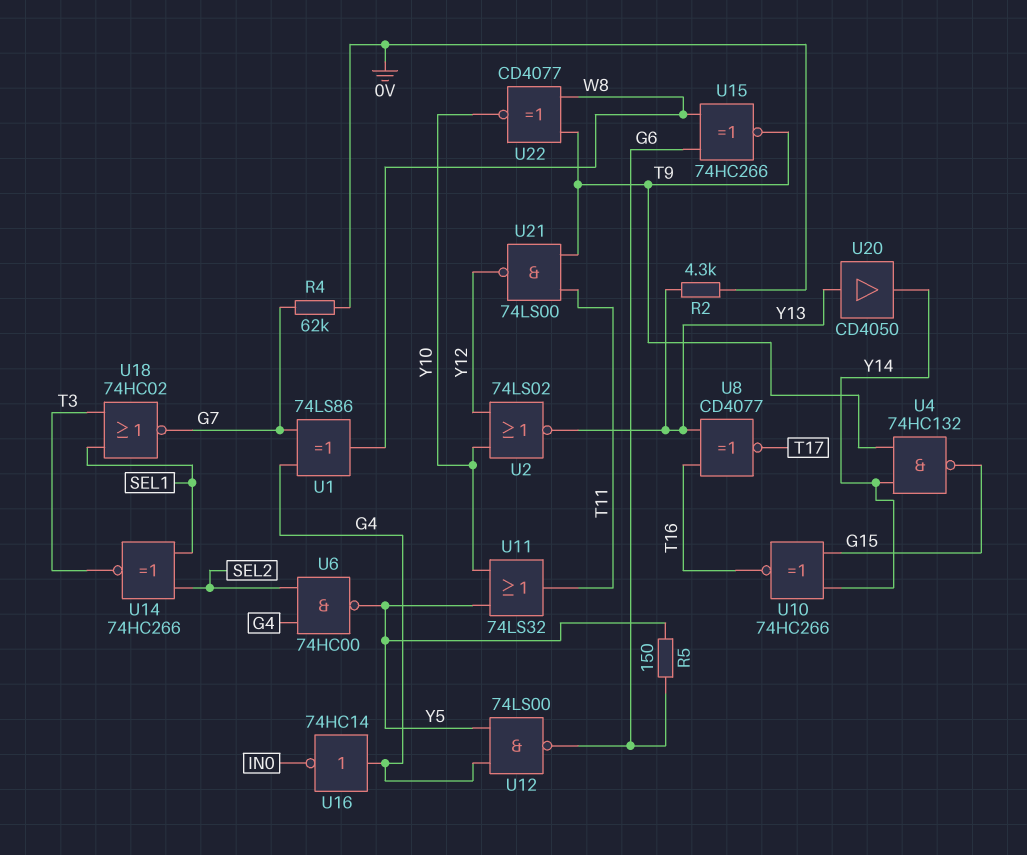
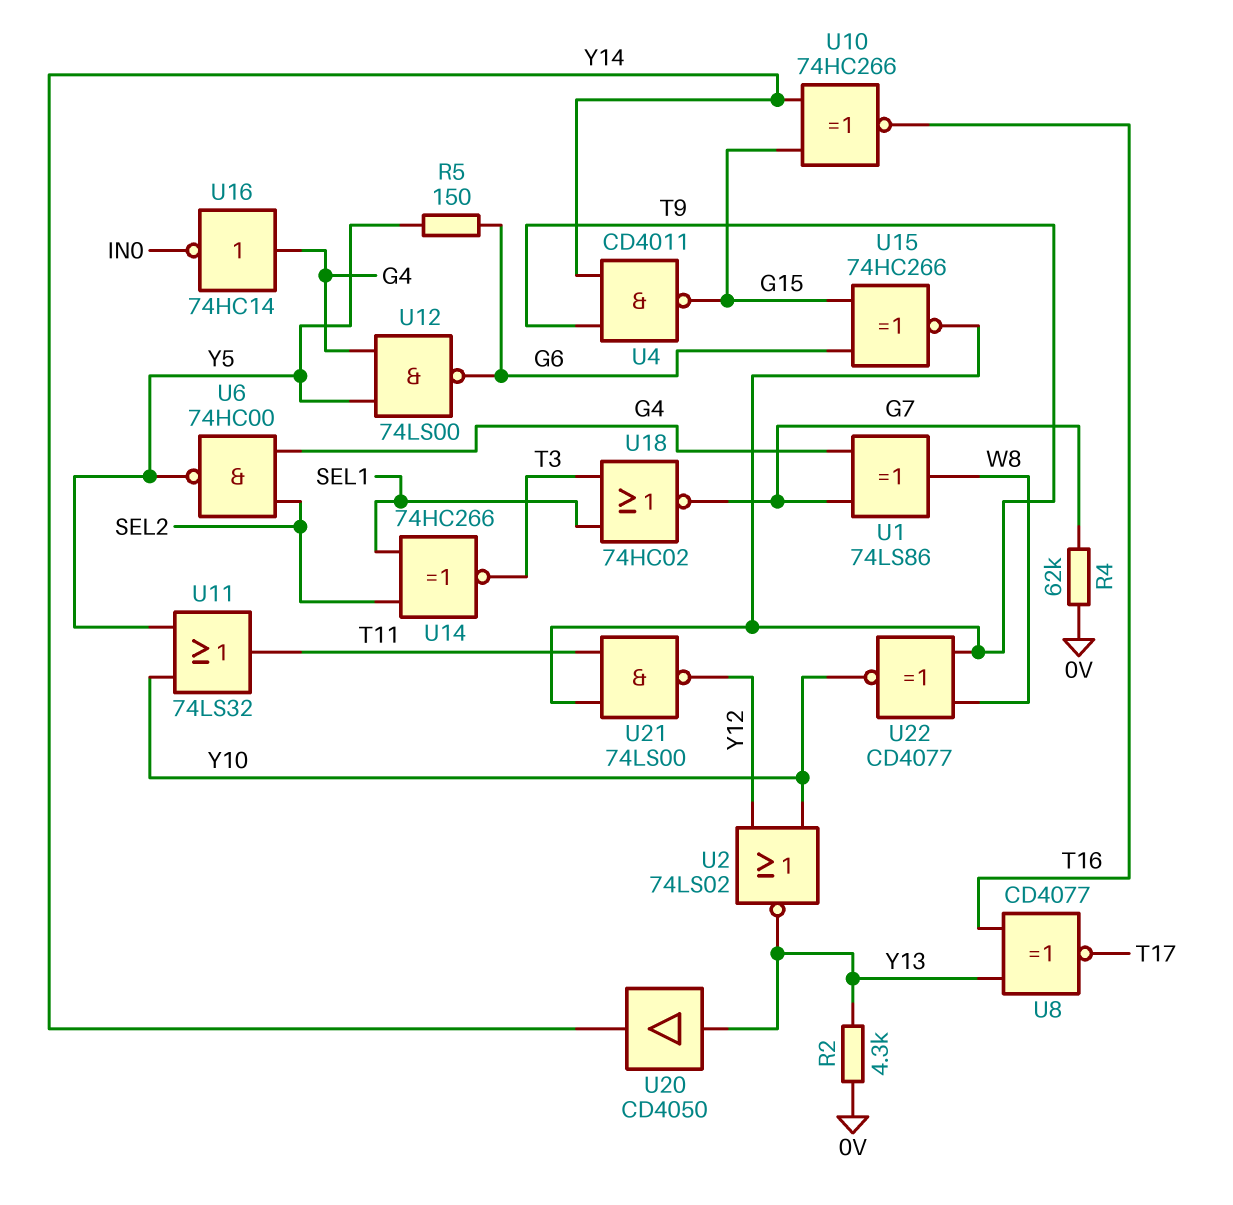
U4: NAND 74HC132 (in T9, in Y14, out G15) -> NAND CD4011 (in T9, in Y14, out G15)
U15: XNOR 74HC266 (in G6, in W8, out T9) -> XNOR 74HC266 (in G6, in G15, out T9)

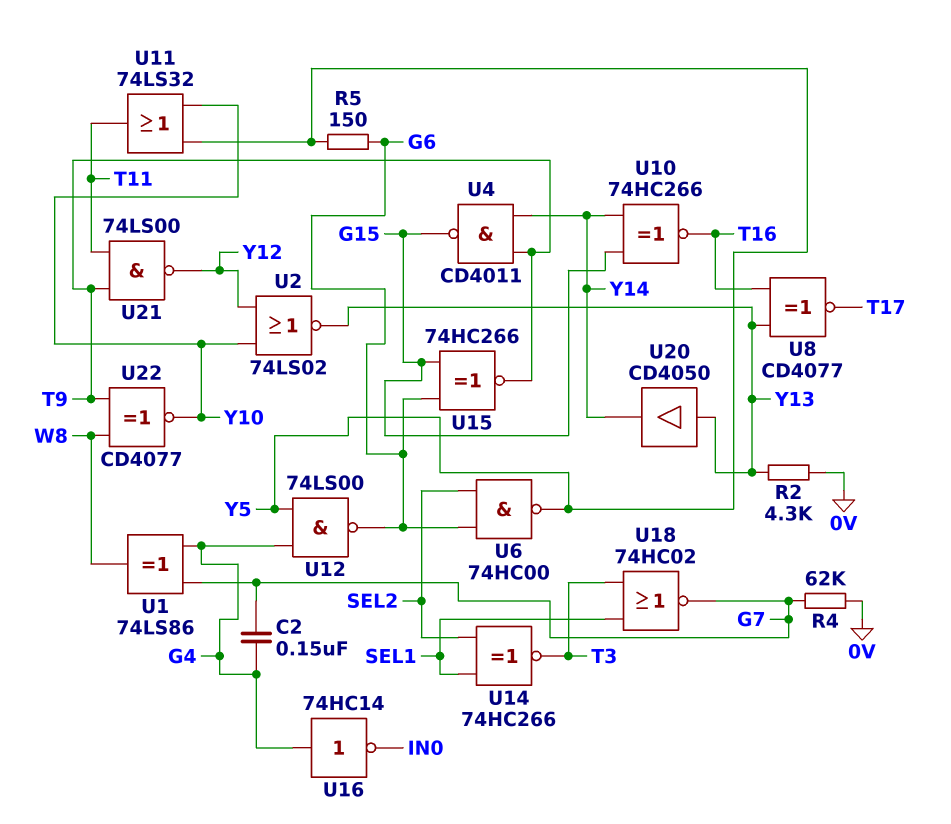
C2: none -> 150nF (G4, G7)
U6: NAND 74HC00 (in G4, in SEL2, out Y5) -> NAND 74HC00 (in G6, in SEL2, out Y5)

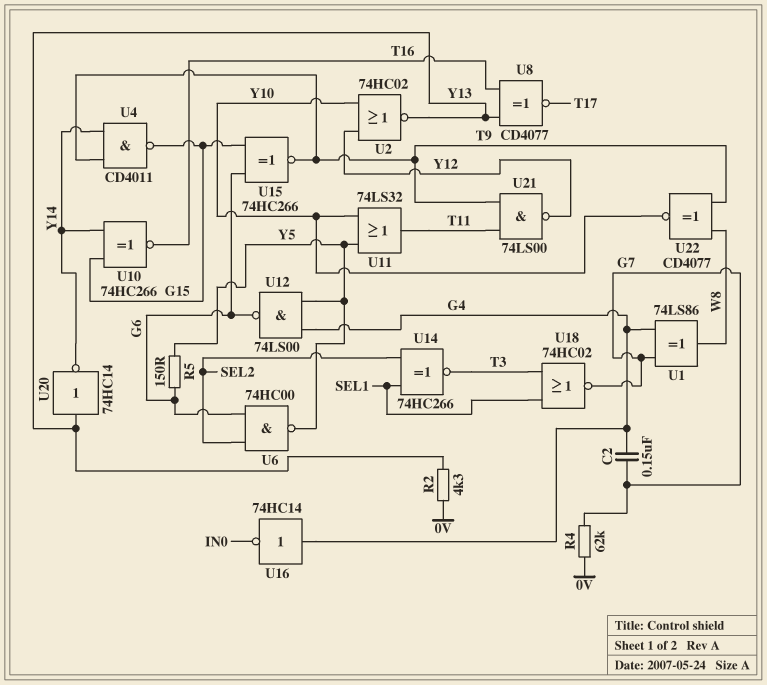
U2: NOR 74LS02 (in Y10, in Y12, out Y13) -> NOR 74HC02 (in Y10, in Y12, out Y13)
U20: buffer CD4050 (in Y13, out Y14) -> NOT 74HC14 (in Y13, out Y14)

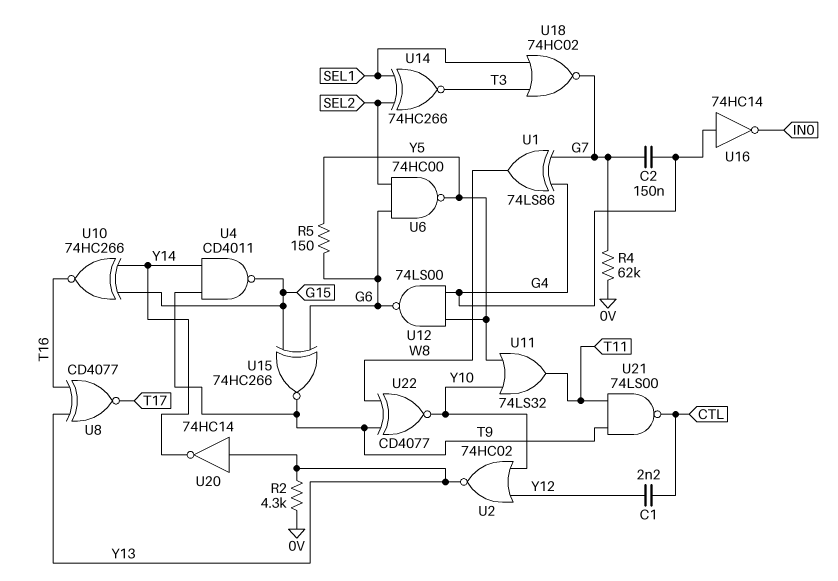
C1: none -> 2.2nF (CTL, Y12)
U21: NAND 74LS00 (in T9, in T11, out Y12) -> NAND 74LS00 (in T9, in T11, out CTL)

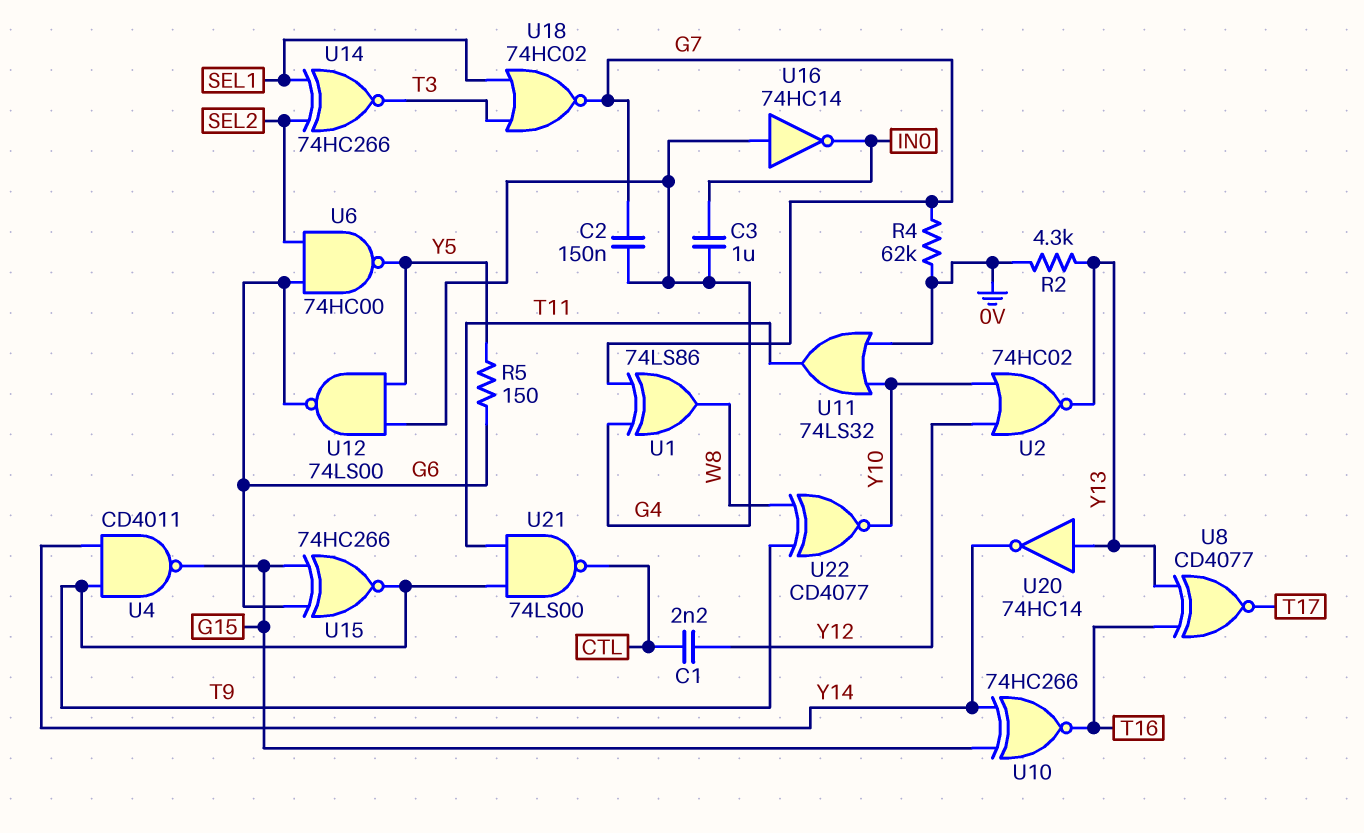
C3: none -> 1uF (G4, IN0)
U11: OR 74LS32 (in Y5, in Y10, out T11) -> OR 74LS32 (in 0V, in Y10, out T11)

